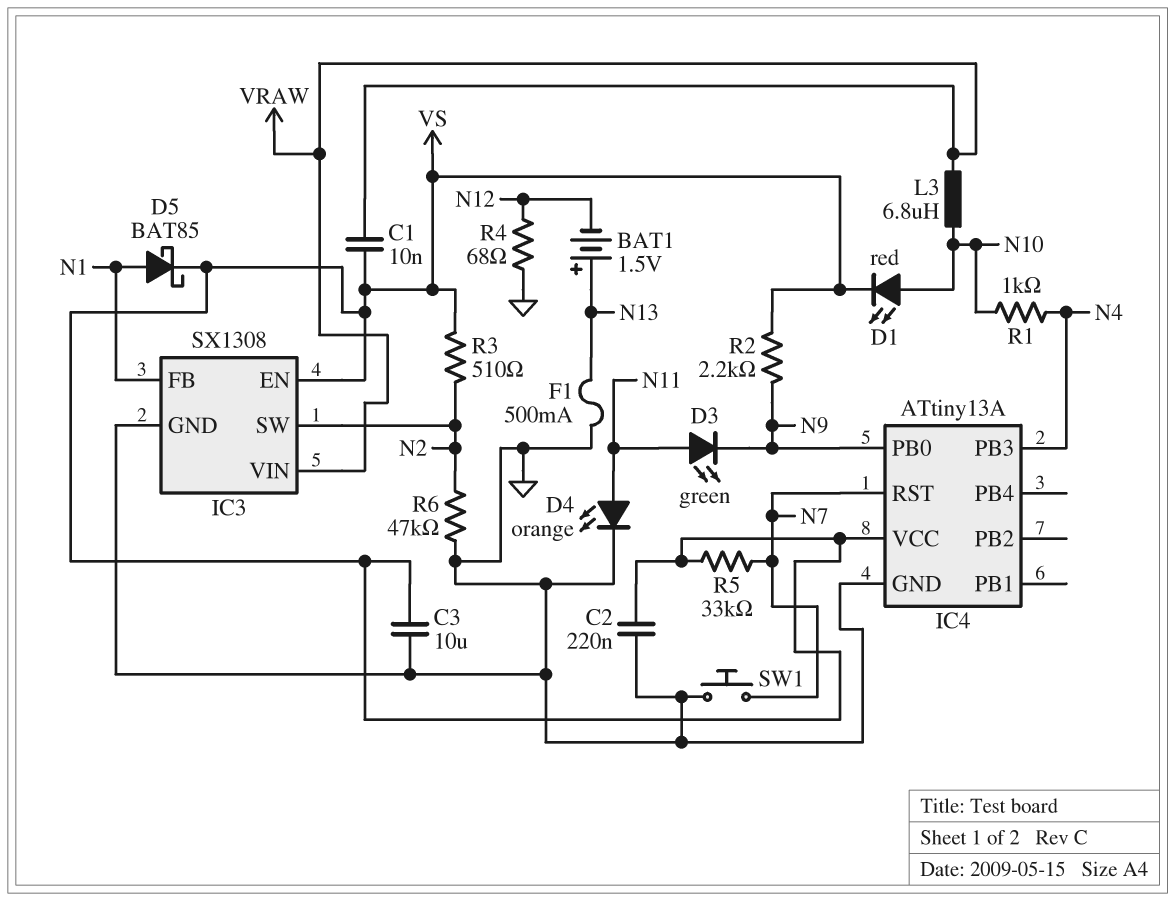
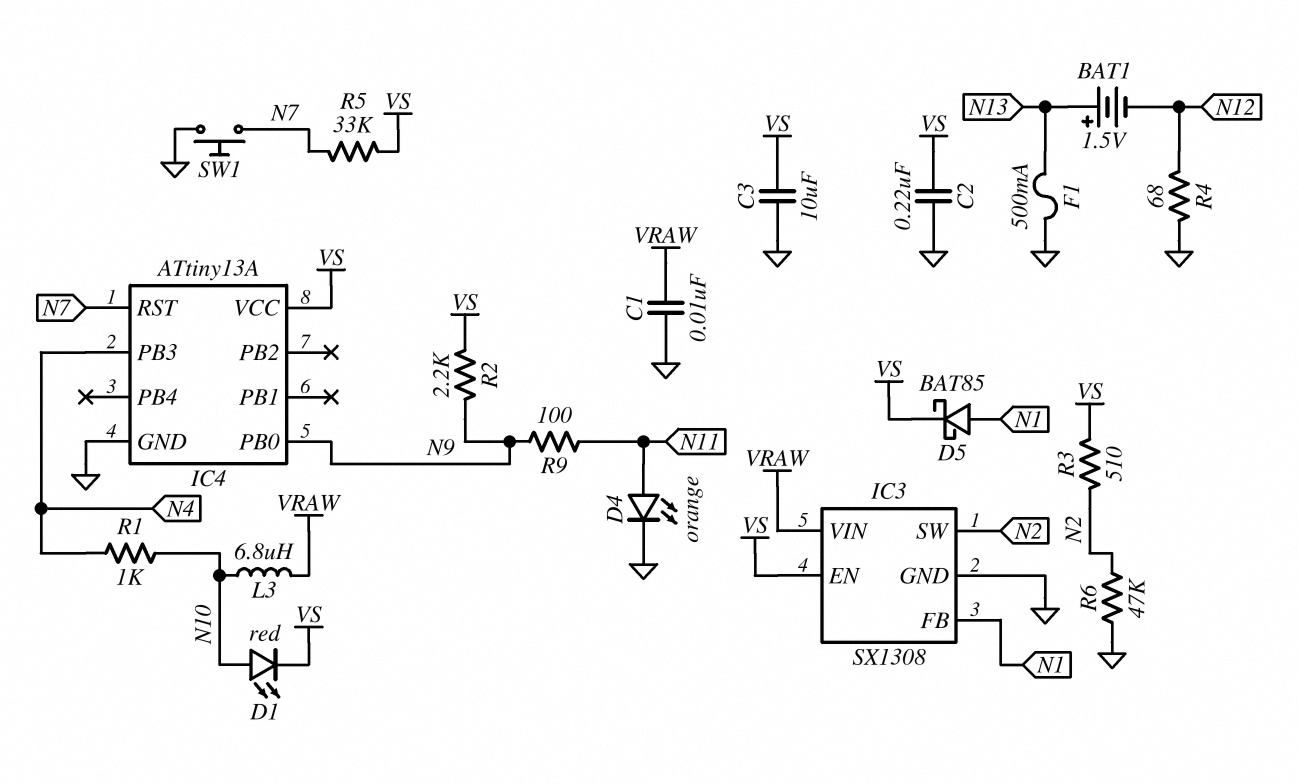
C1: 10nF (VRAW, VS) -> 10nF (GND, VRAW)
D3: LED green (A N11, K N9) -> none
R9: none -> 100 (N9, N11)

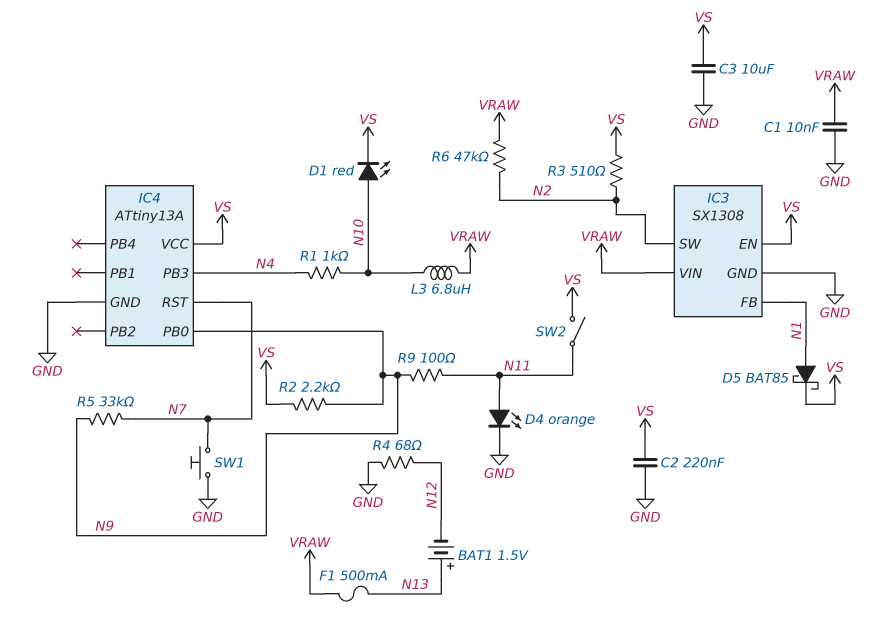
F1: 500mA (GND, N13) -> 500mA (N13, VRAW)
R5: 33k (N7, VS) -> 33k (N7, N9)
R6: 47k (GND, N2) -> 47k (N2, VRAW)
SW2: none -> switch (N11, VS)

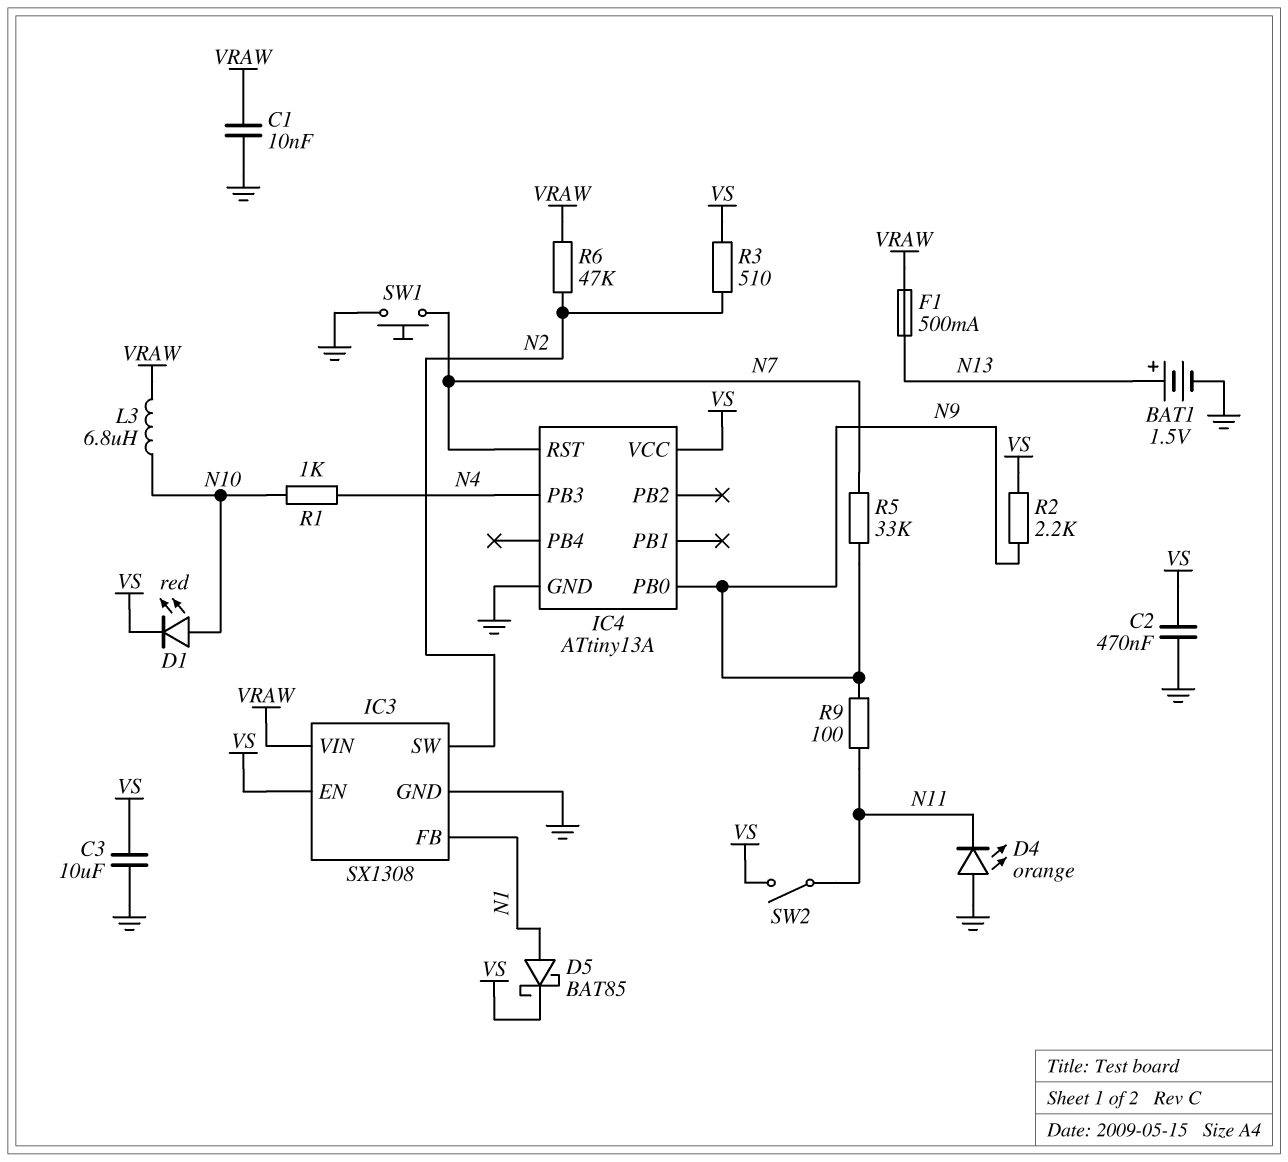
BAT1: 1.5V (plus N13, minus N12) -> 1.5V (plus N13, minus GND)
C2: 220nF (GND, VS) -> 470nF (GND, VS)
D4: LED orange (A N11, K GND) -> LED orange (A GND, K N11)
R4: 68 (GND, N12) -> none

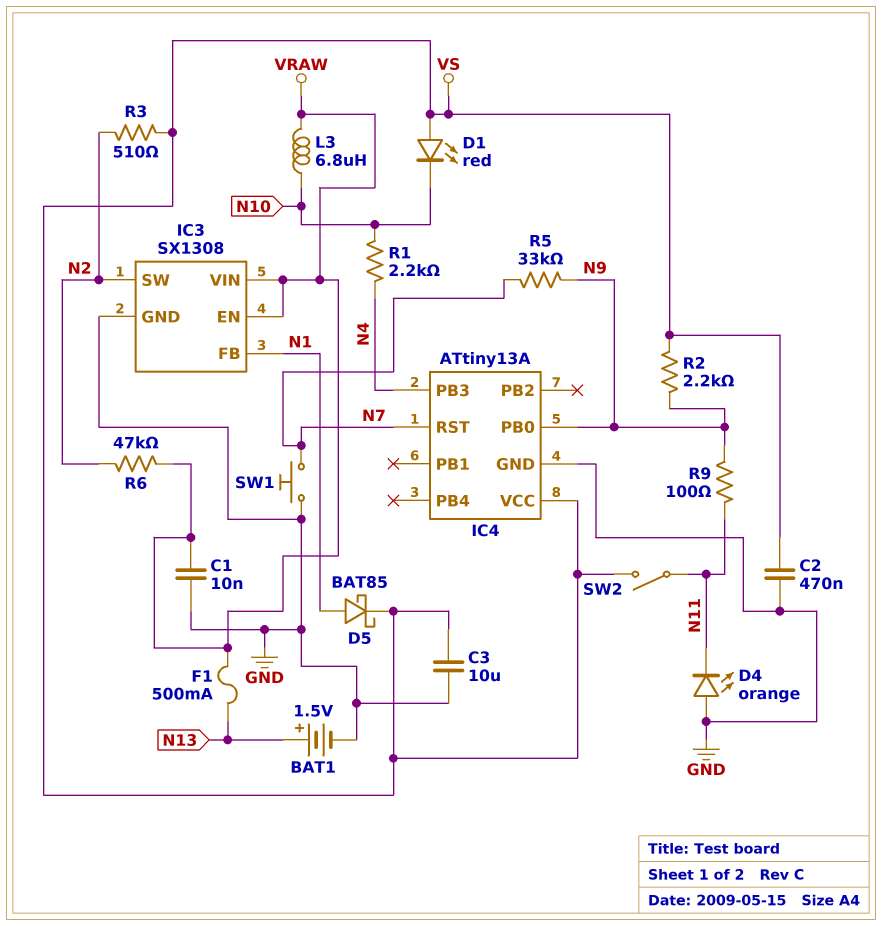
D1: LED red (A N10, K VS) -> LED red (A VS, K N10)
IC3 pin EN: VS -> VRAW
R1: 1k (N4, N10) -> 2.2k (N4, N10)

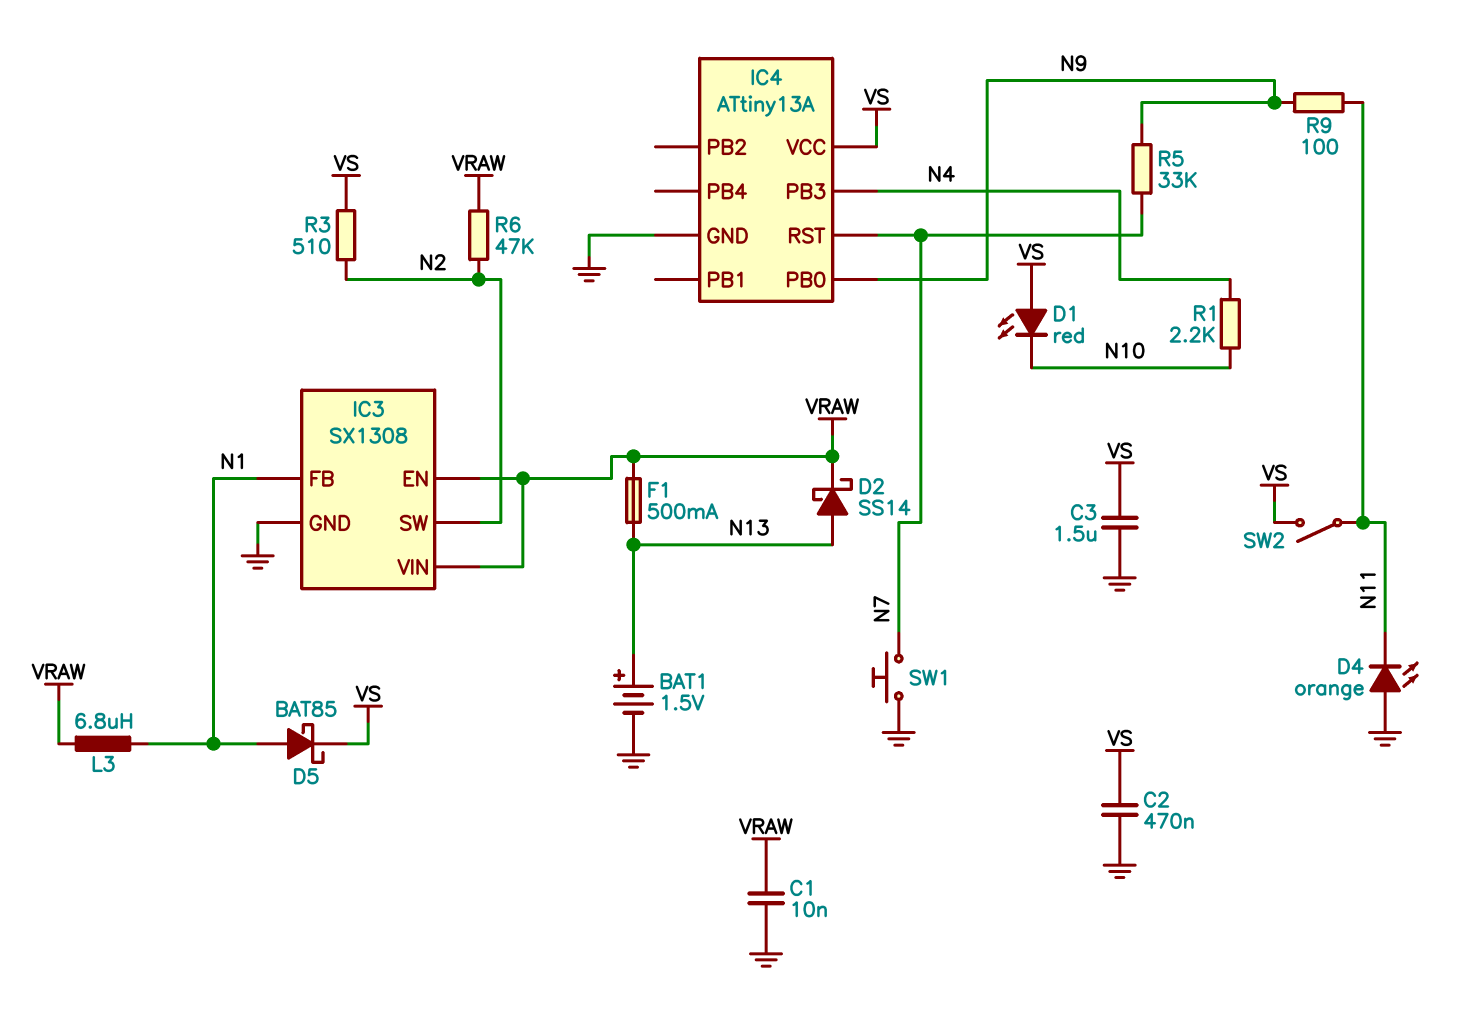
C3: 10uF (GND, VS) -> 1.5uF (GND, VS)
D2: none -> schottky SS14 (A N13, K VRAW)
L3: 6.8uH (N10, VRAW) -> 6.8uH (N1, VRAW)
R2: 2.2k (N9, VS) -> none

